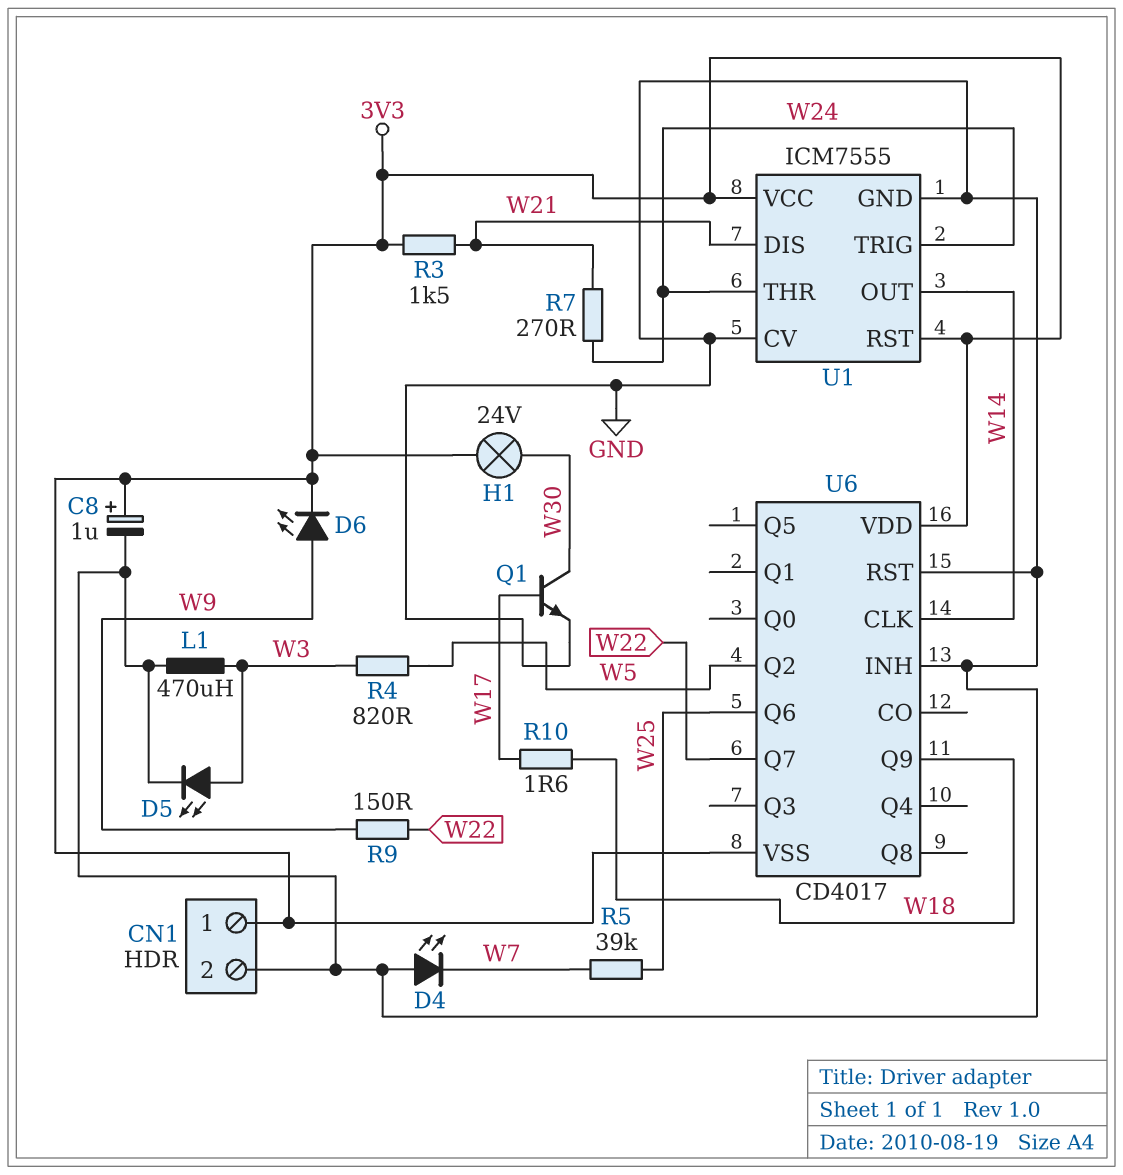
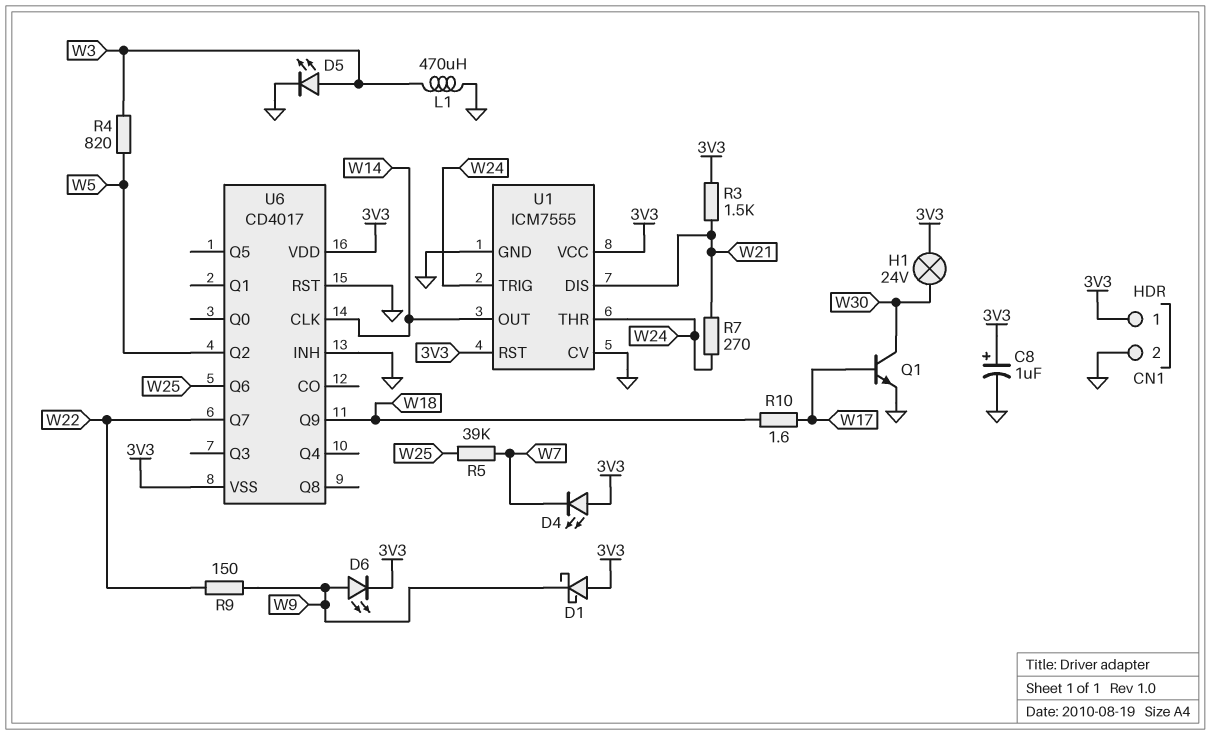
D1: none -> schottky (A 3V3, K W9)
D4: LED (A GND, K W7) -> LED (A 3V3, K W7)

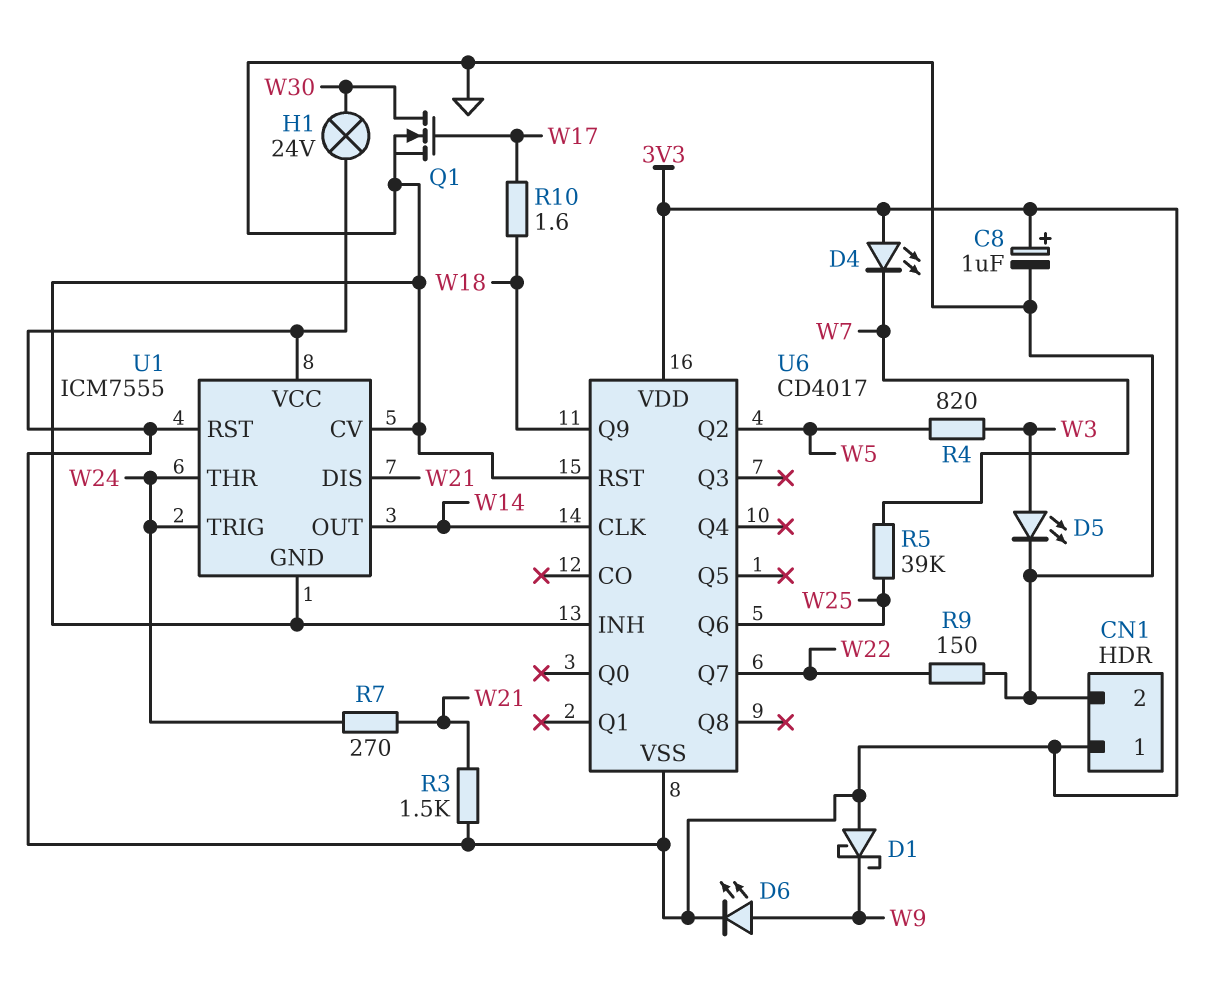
L1: 470uH (GND, W3) -> none
Q1: NPN (B W17, C W30, E GND) -> NMOS (G W17, D W30, S GND)
R9: 150 (W9, W22) -> 150 (GND, W22)

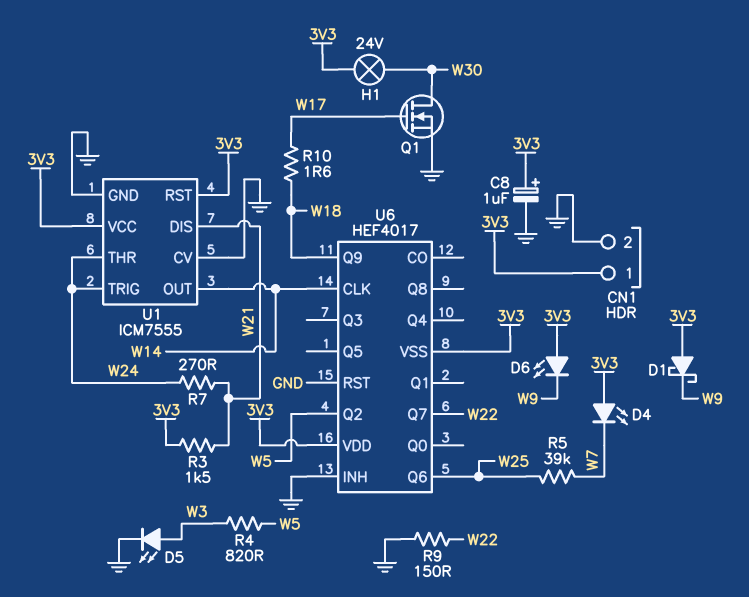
D6: LED (A W9, K 3V3) -> LED (A 3V3, K W9)
U6: CD4017 -> HEF4017

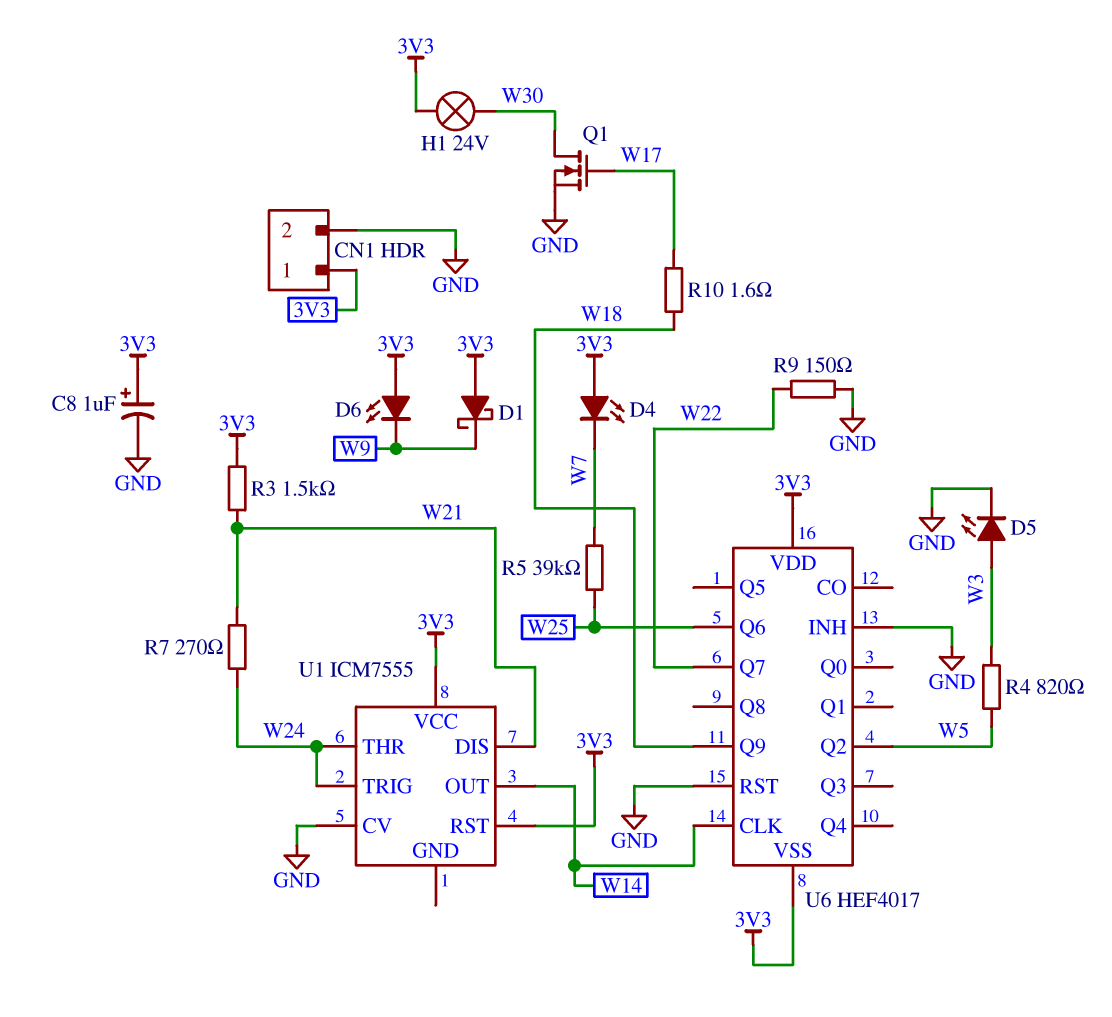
U1 pin GND: GND -> none

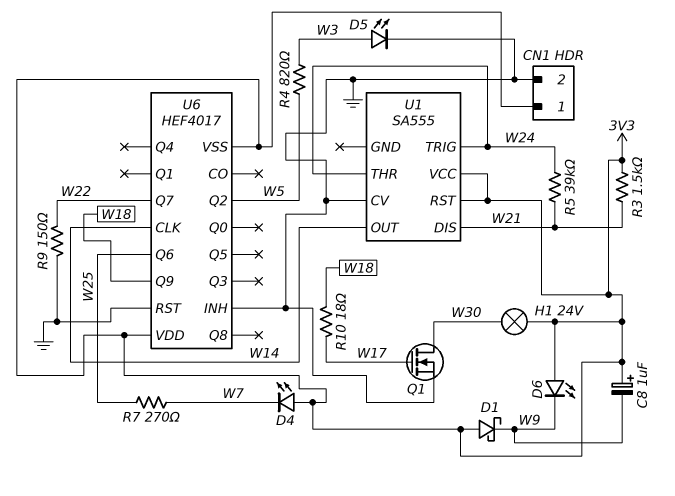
C8: 1uF (plus 3V3, minus GND) -> 1uF (plus 3V3, minus W9)
R5: 39k (W7, W25) -> 39k (W21, W24)
R7: 270 (W21, W24) -> 270 (W7, W25)
R10: 1.6 (W17, W18) -> 18 (W17, W18)
U1: ICM7555 -> SA555

